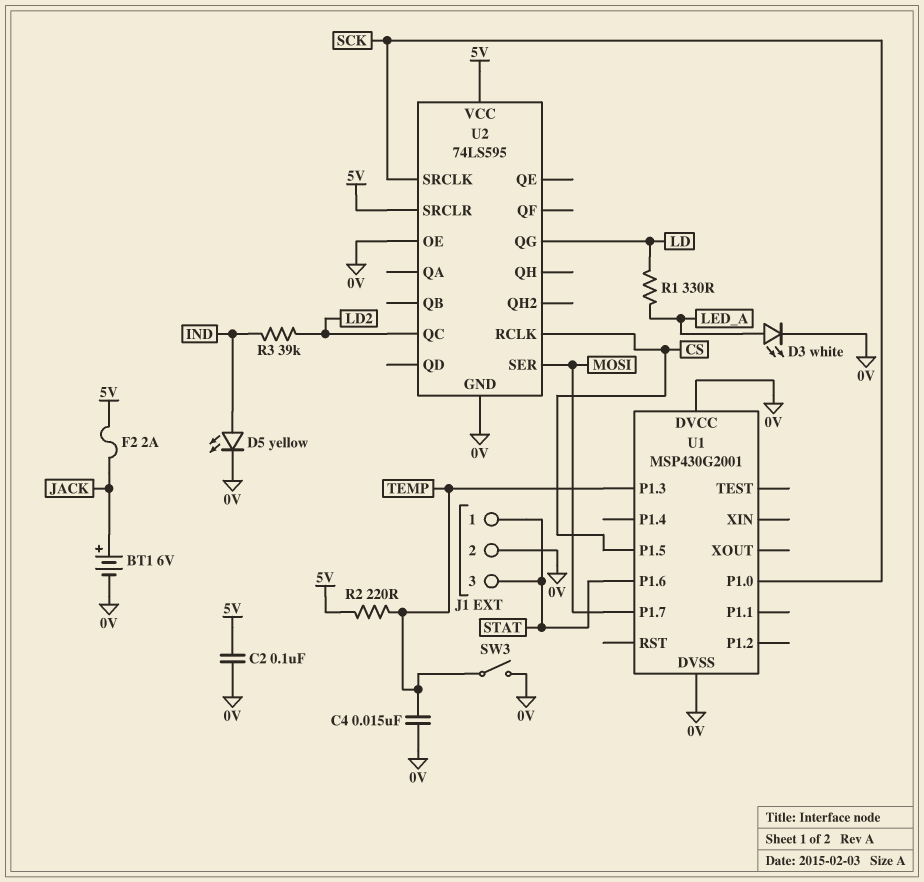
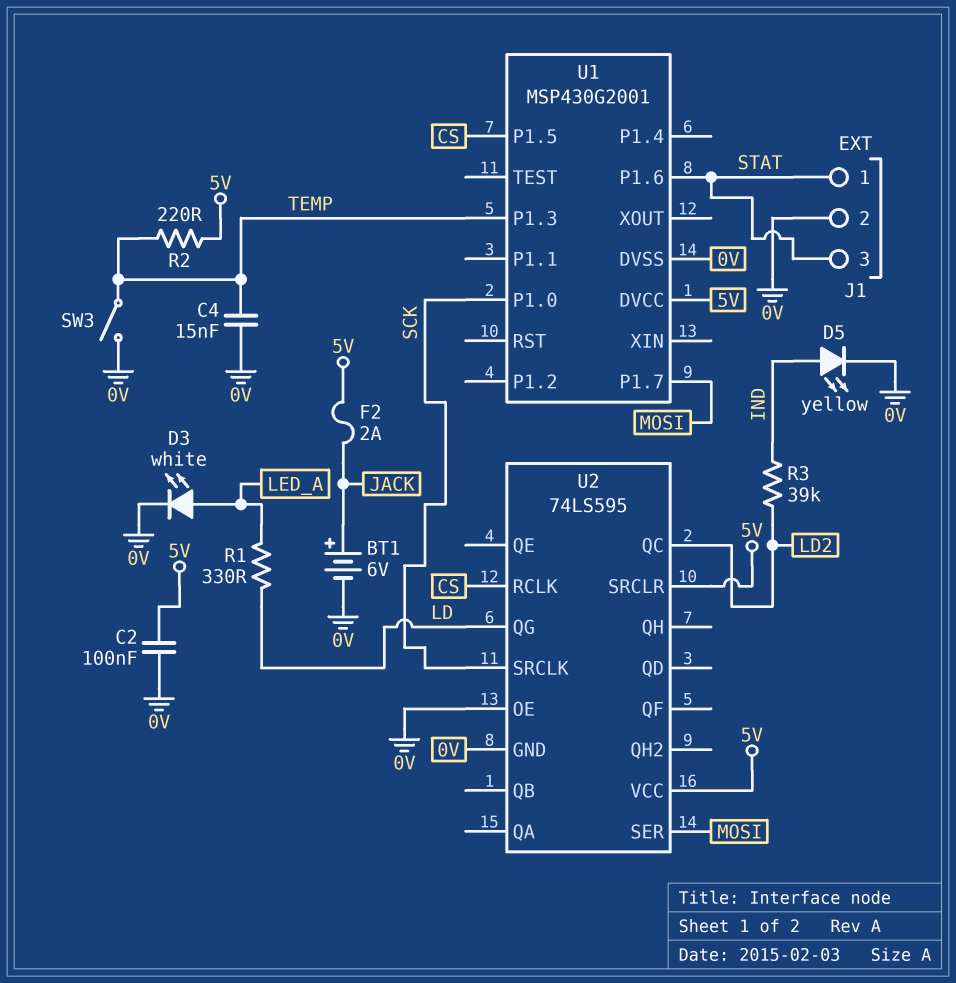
U1 pin DVCC: 0V -> 5V

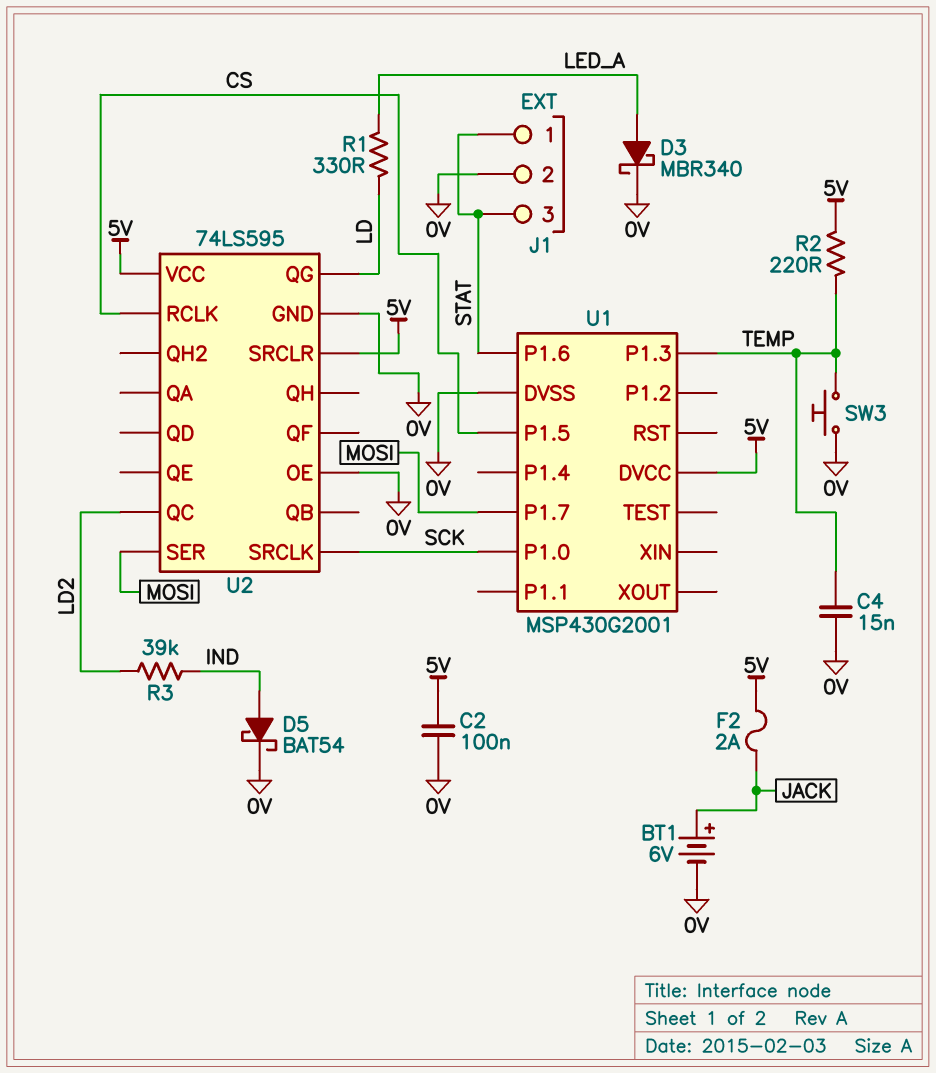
D3: LED white (A LED_A, K 0V) -> schottky MBR340 (A LED_A, K 0V)
D5: LED yellow (A IND, K 0V) -> schottky BAT54 (A IND, K 0V)
SW3: switch (0V, TEMP) -> button (0V, TEMP)

